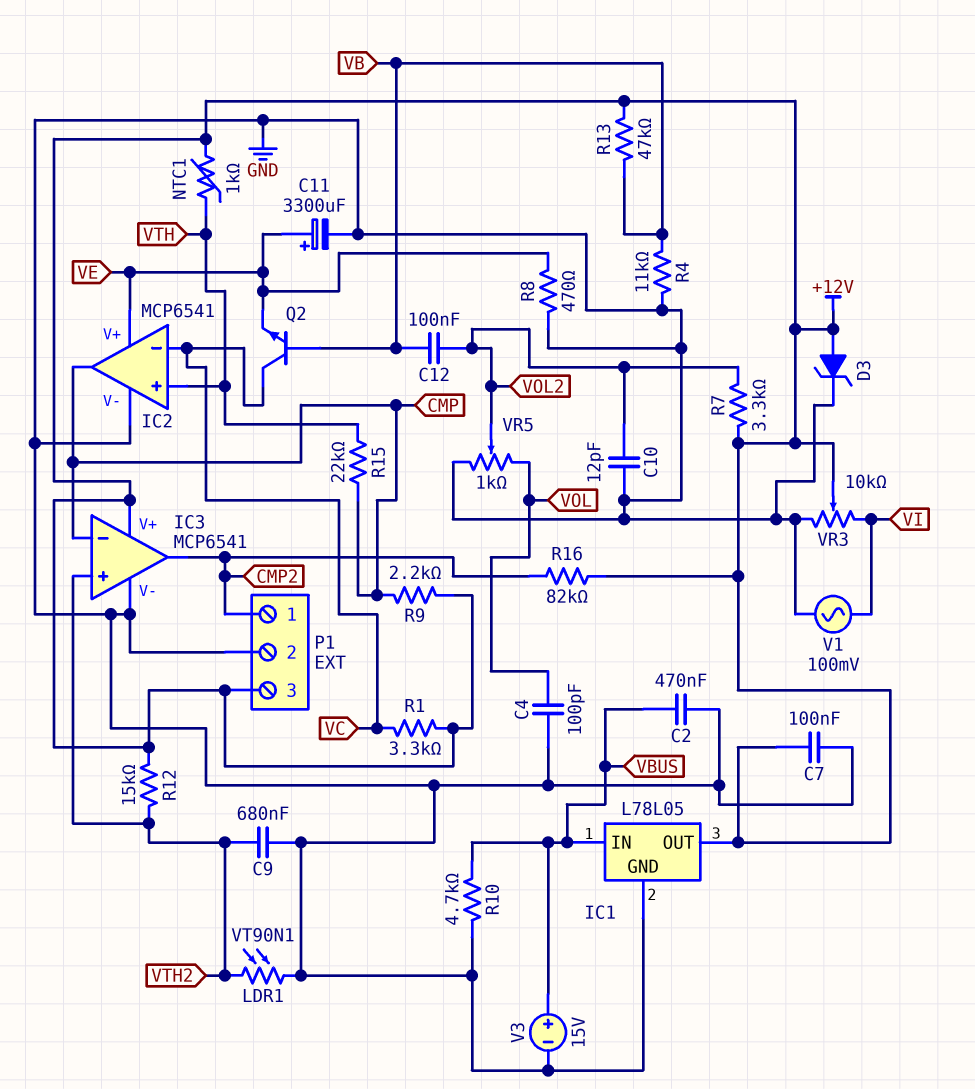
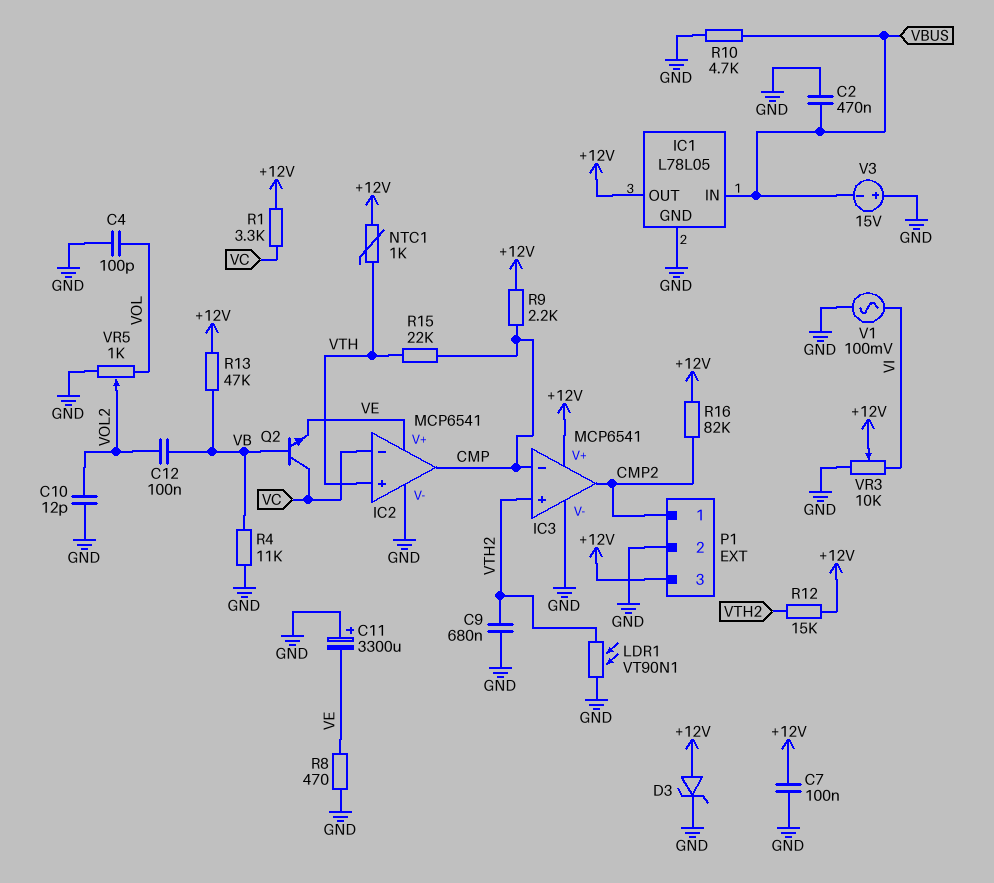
C11: 3300uF (plus VE, minus GND) -> 3300uF (plus GND, minus VE)
R7: 3.3k (+12V, VOL2) -> none
V3: 15V (plus VBUS, minus GND) -> 15V (plus GND, minus VBUS)

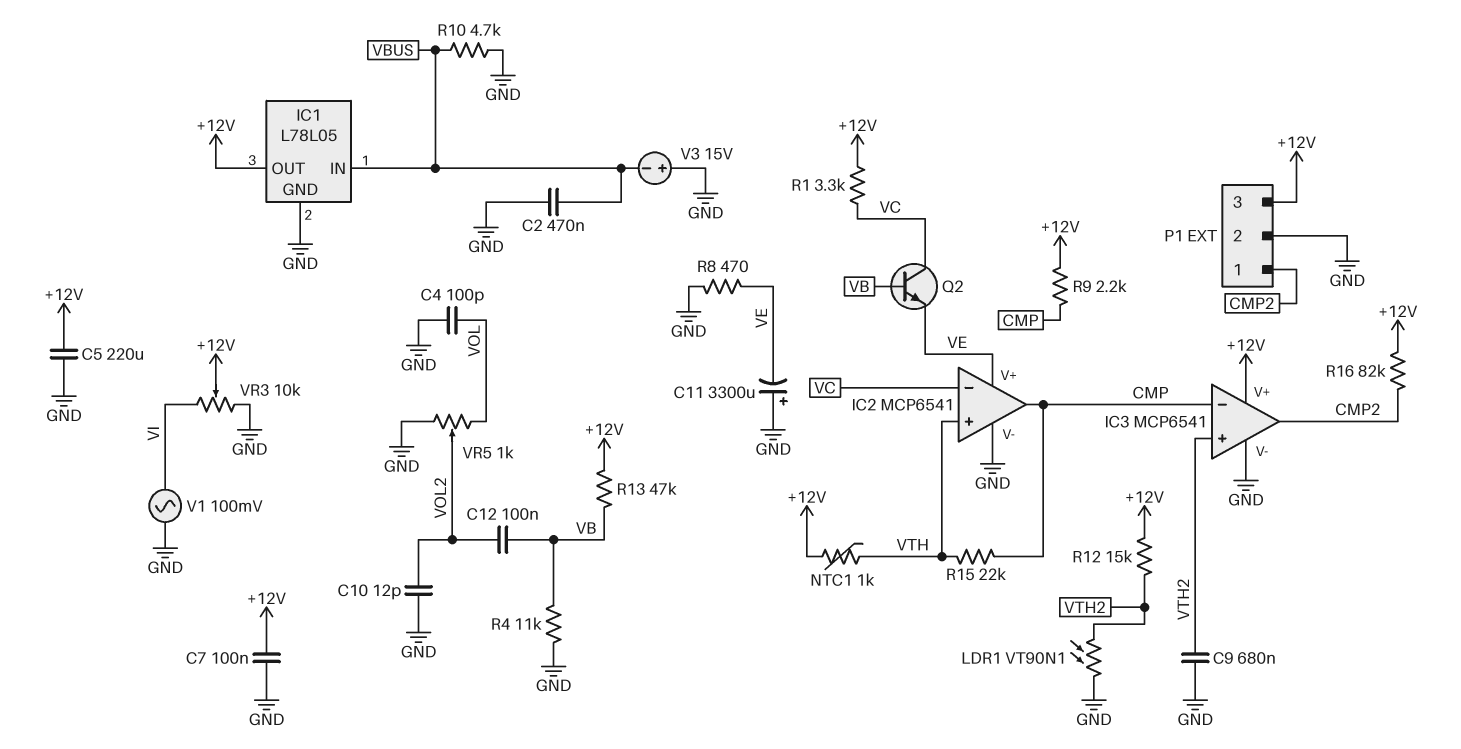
C5: none -> 220uF (+12V, GND)
D3: zener (A +12V, K GND) -> none

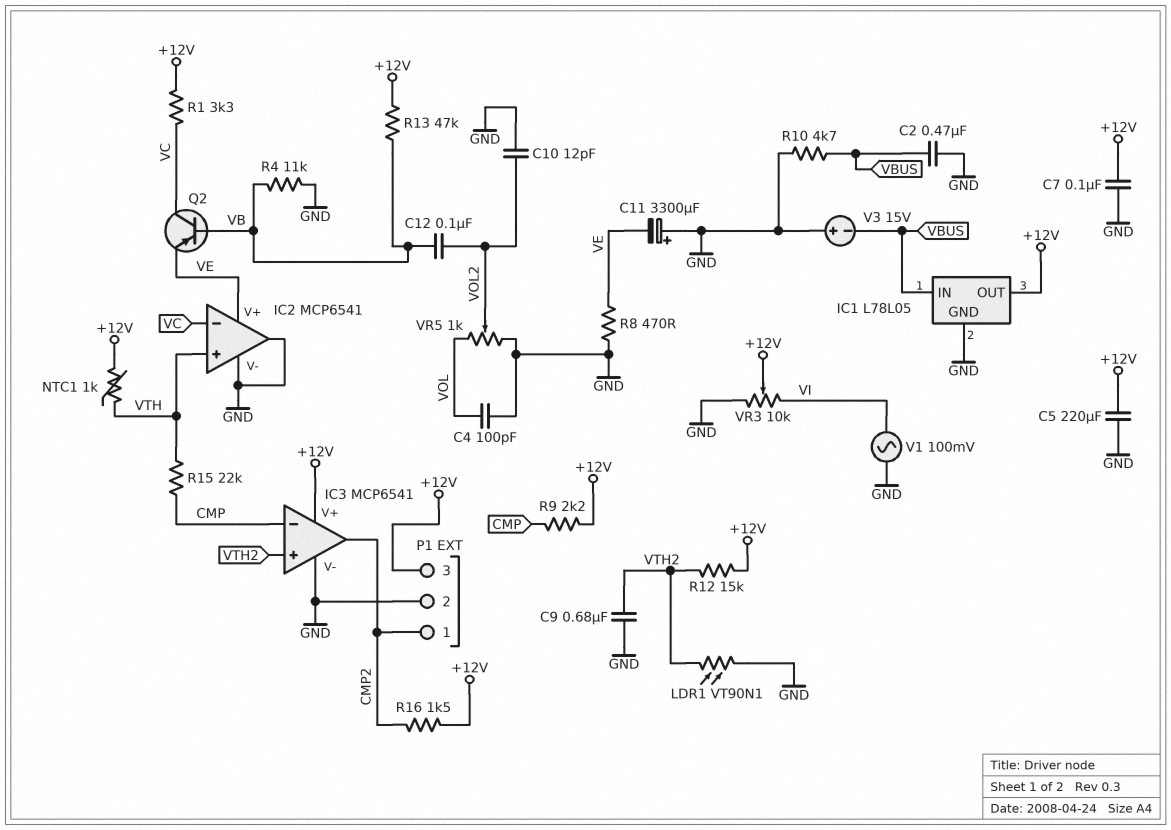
IC2 pin out: CMP -> GND
Q2: NPN (B VB, C VC, E VE) -> PNP (B VB, C VC, E VE)
R16: 82k (+12V, CMP2) -> 1.5k (+12V, CMP2)

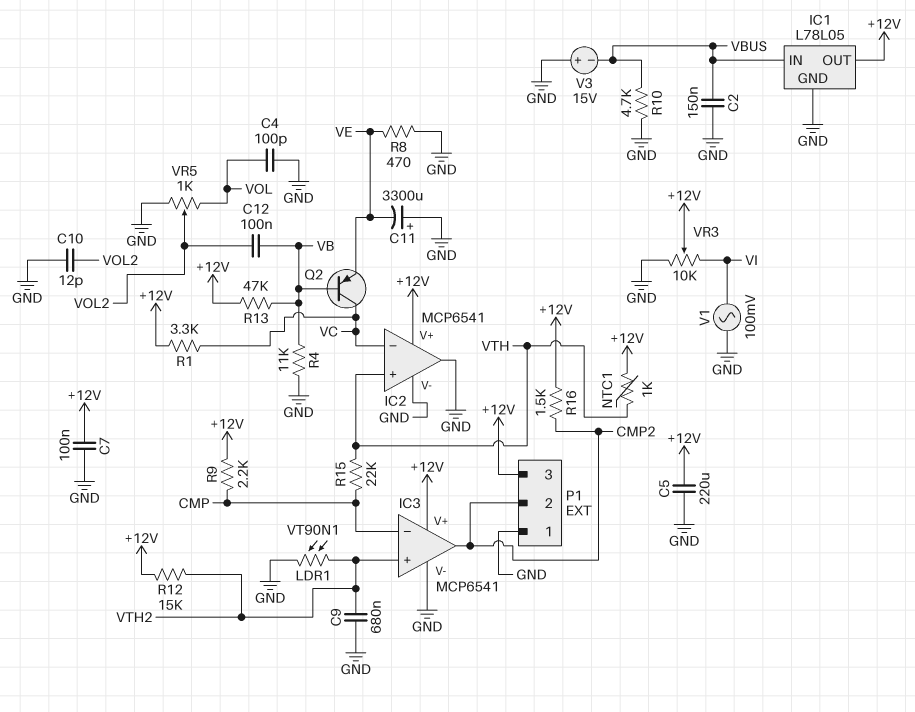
C2: 470nF (GND, VBUS) -> 150nF (GND, VBUS)
IC2 pin V+: VE -> +12V
P1 pin 1: CMP2 -> GND
P1 pin 2: GND -> CMP2

